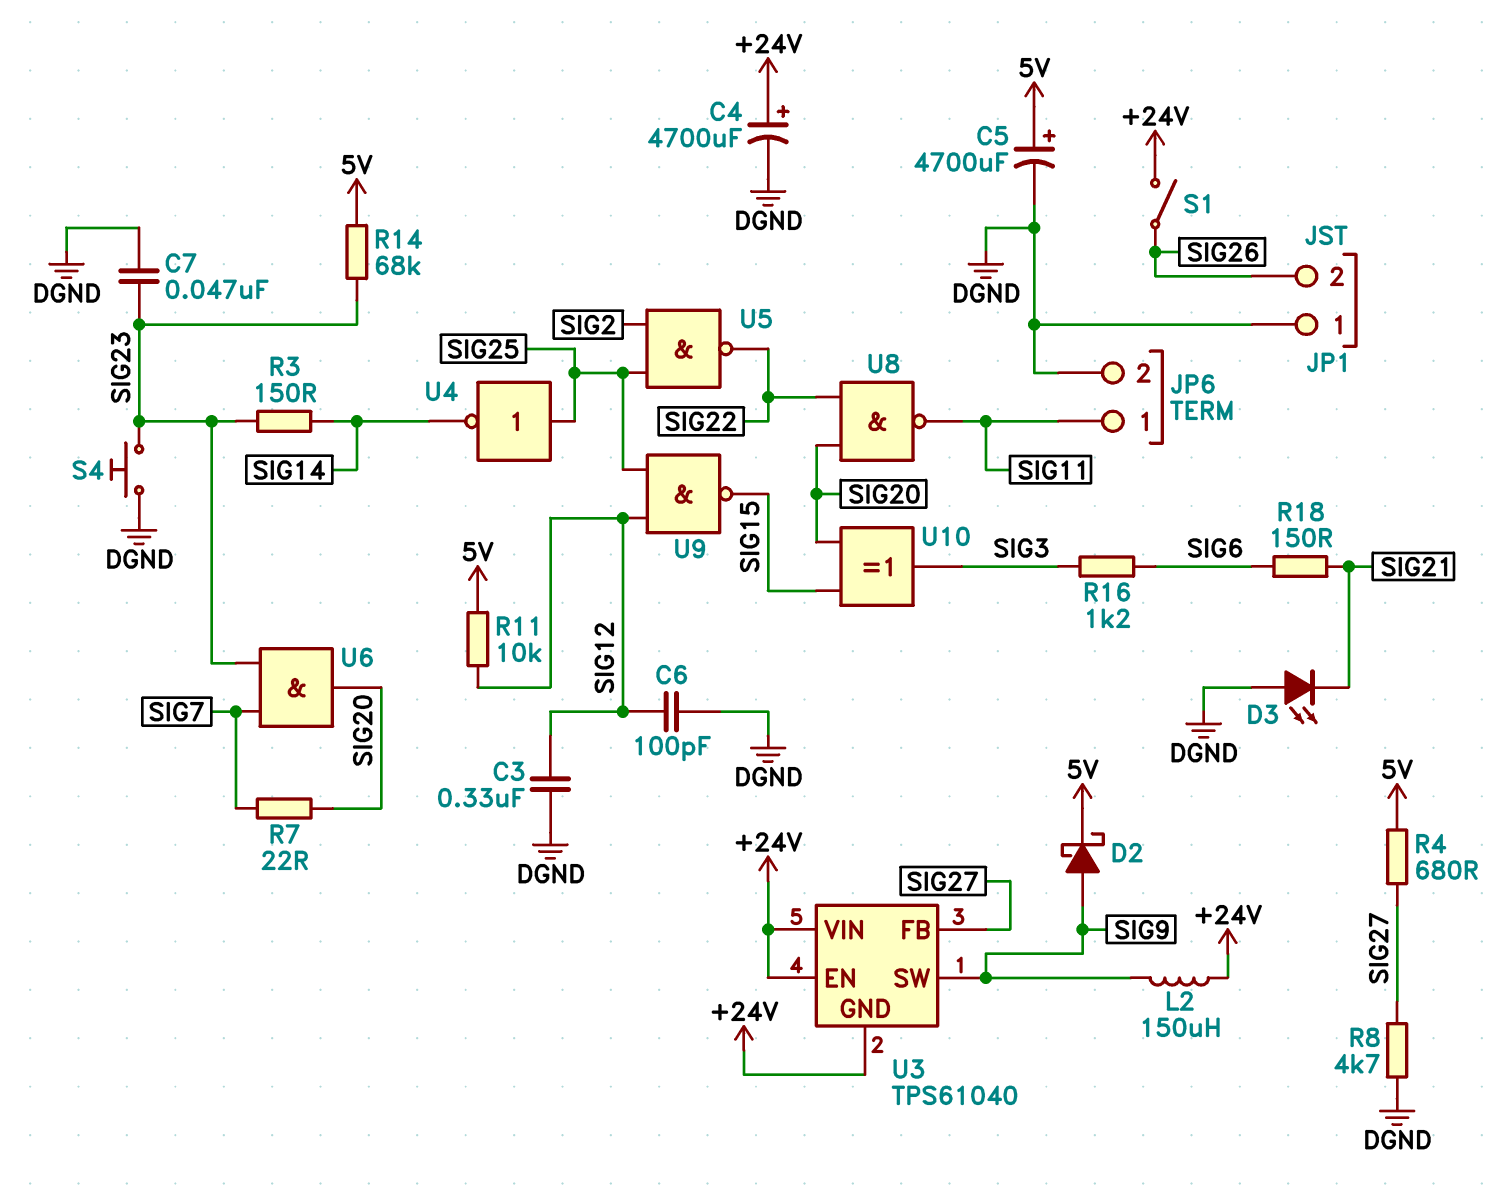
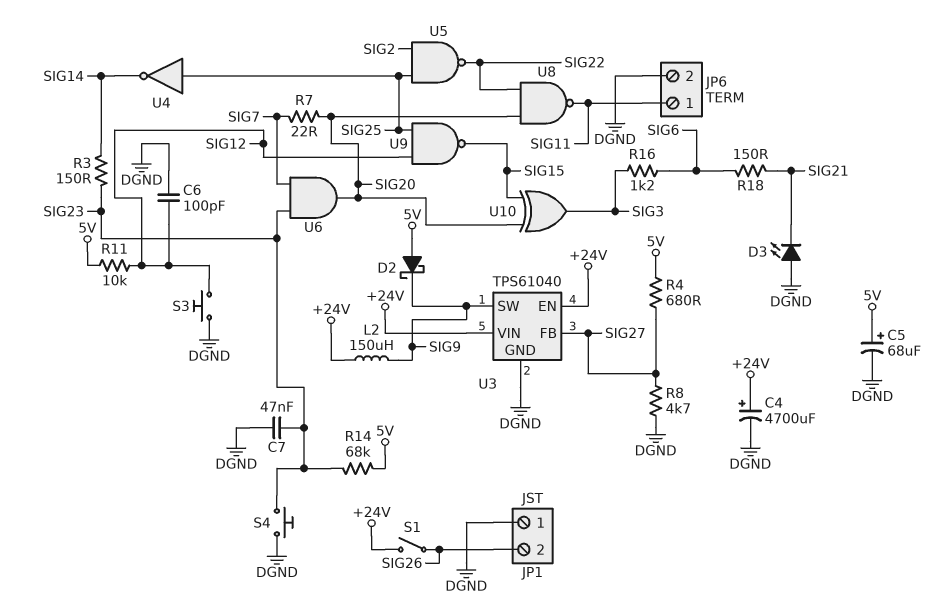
C3: 330nF (DGND, SIG12) -> none
C5: 4700uF (plus 5V, minus DGND) -> 68uF (plus 5V, minus DGND)
D2: schottky (A SIG9, K 5V) -> schottky (A 5V, K SIG9)
S3: none -> button (DGND, SIG12)
U3 pin GND: +24V -> DGND

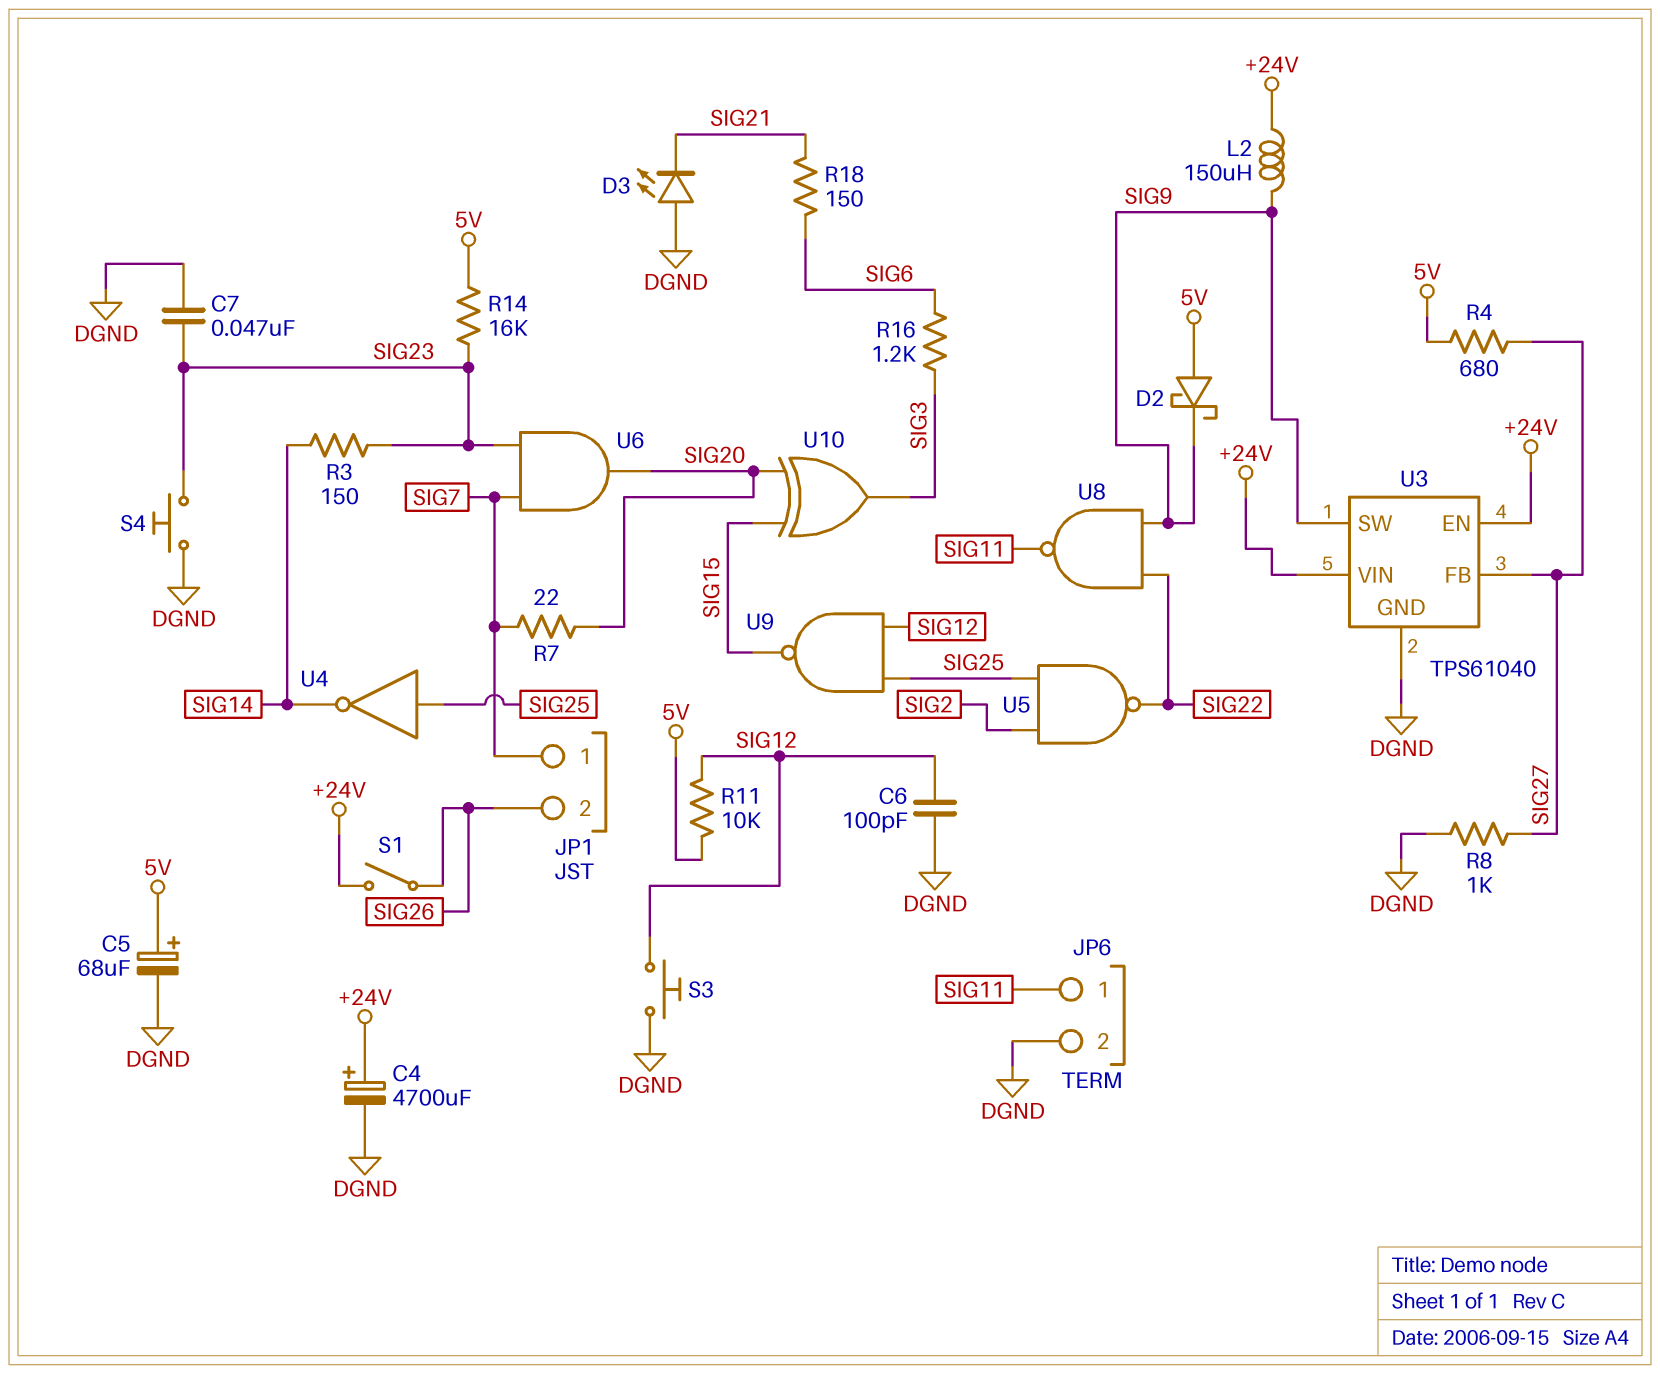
JP1 pin 1: DGND -> SIG7
R8: 4.7k (DGND, SIG27) -> 1k (DGND, SIG27)
R14: 68k (5V, SIG23) -> 16k (5V, SIG23)
U8: NAND (in SIG20, in SIG22, out SIG11) -> NAND (in SIG9, in SIG22, out SIG11)

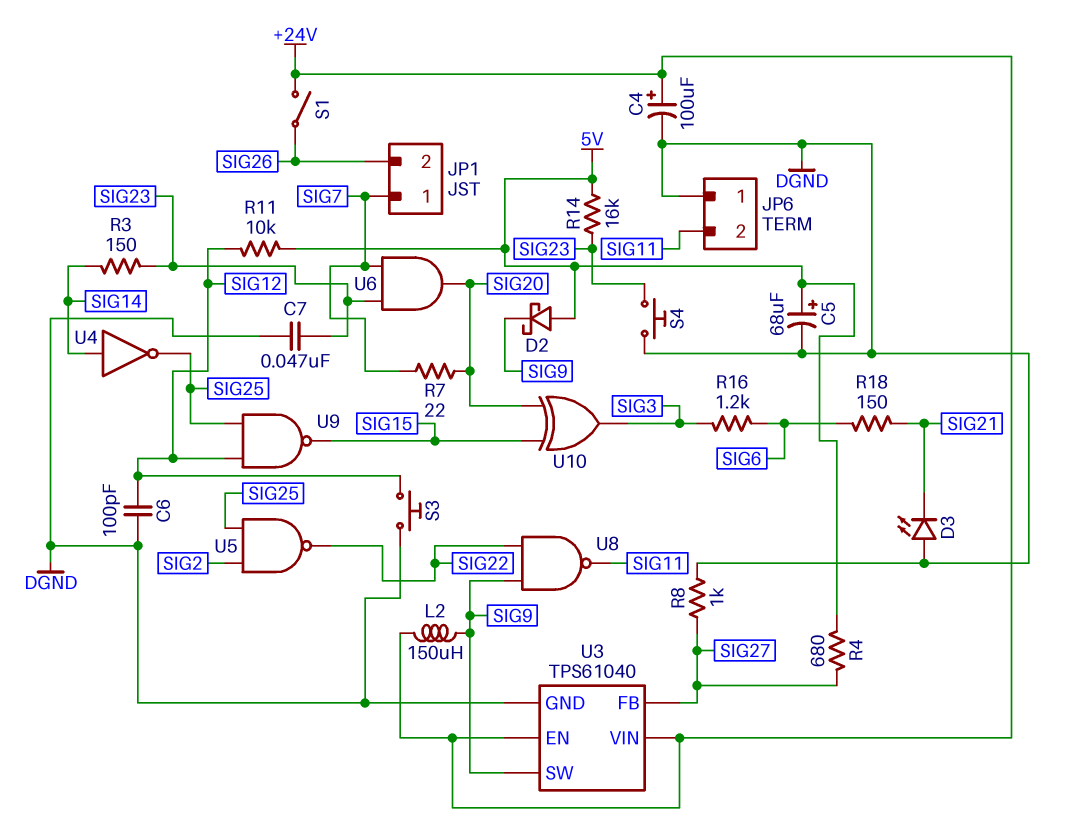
C4: 4700uF (plus +24V, minus DGND) -> 100uF (plus +24V, minus DGND)
JP6 pin 1: SIG11 -> DGND
JP6 pin 2: DGND -> SIG11
U4: NOT (in SIG25, out SIG14) -> NOT (in SIG14, out SIG25)

